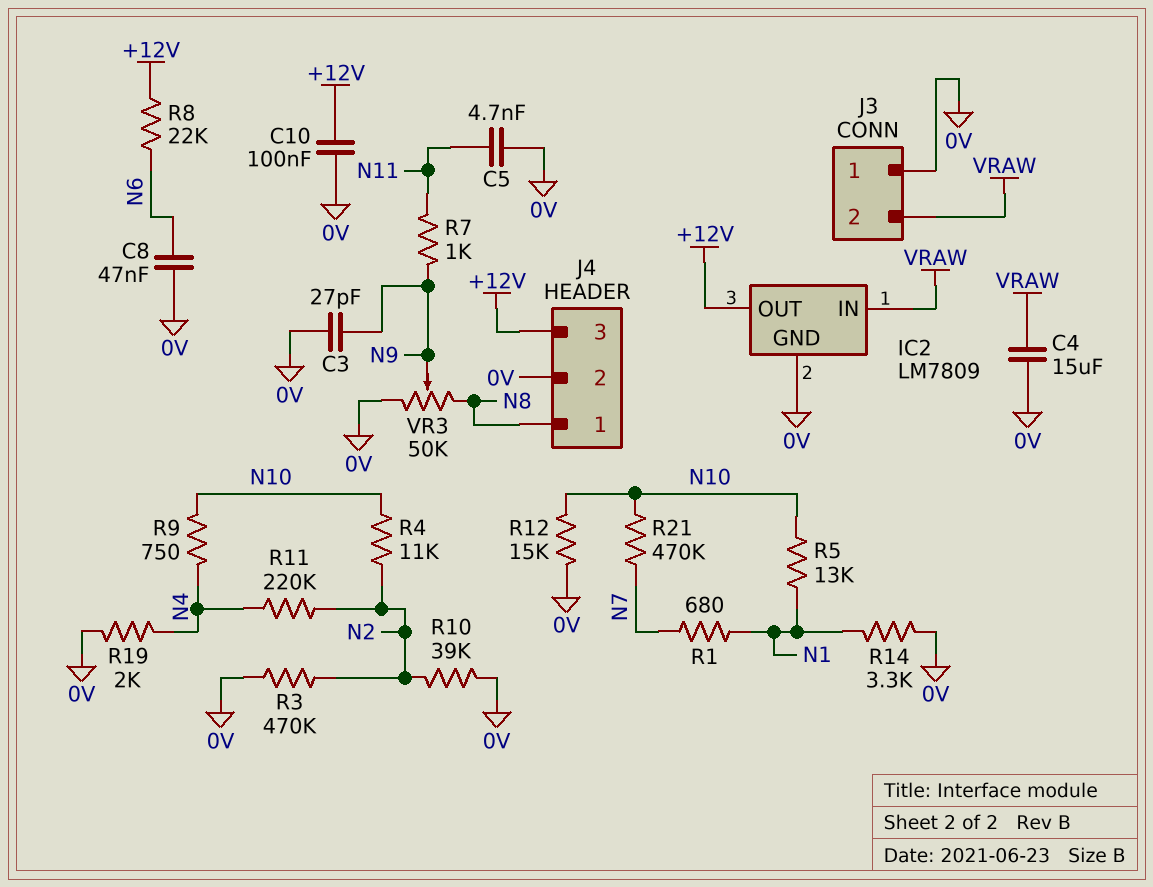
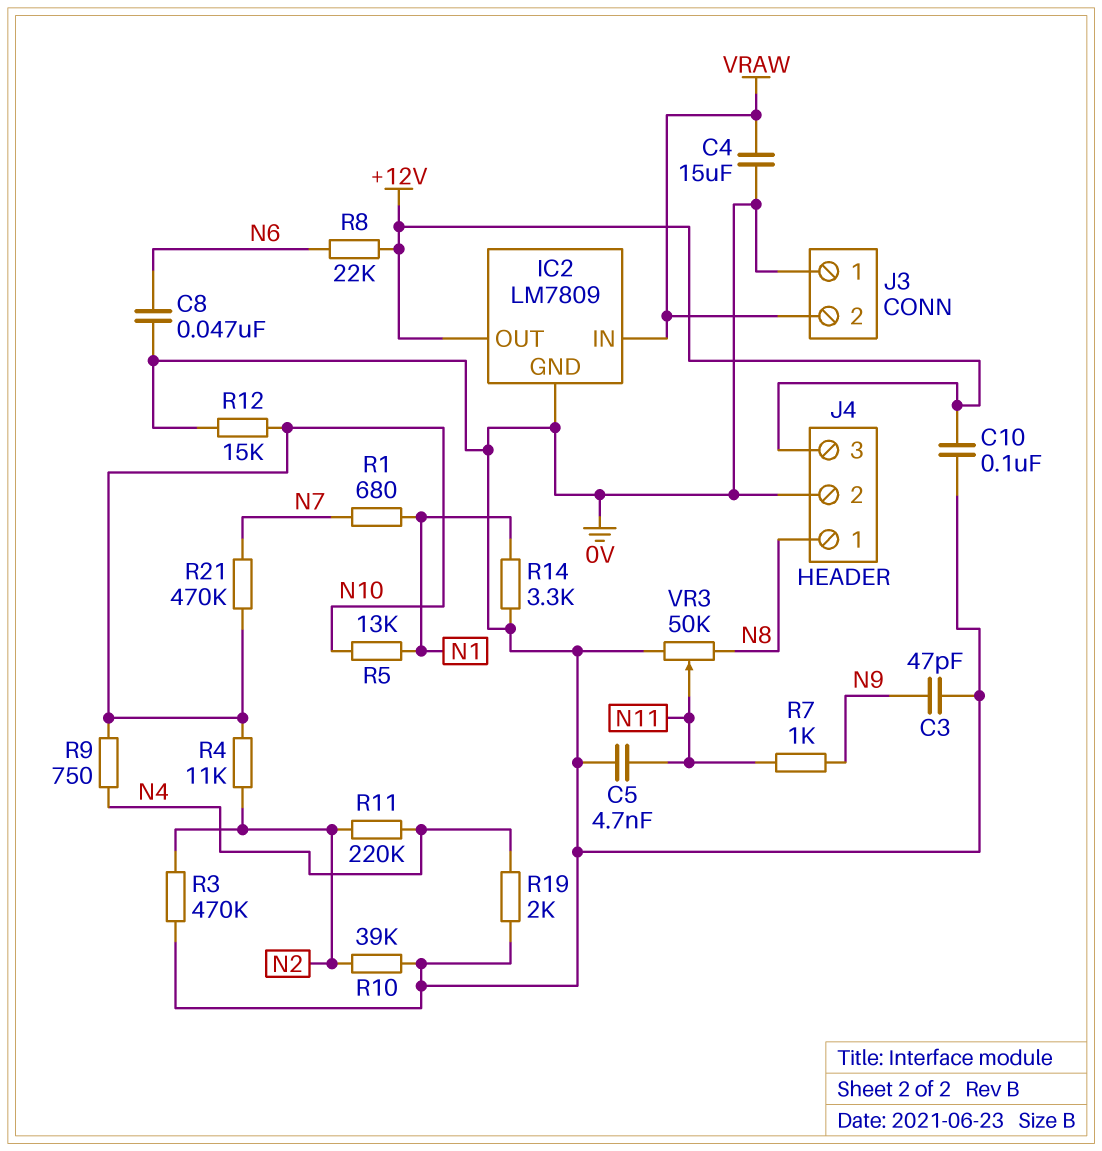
C3: 27pF (0V, N9) -> 47pF (0V, N9)
VR3: 50k (0V, N8, wiper N9) -> 50k (0V, N8, wiper N11)

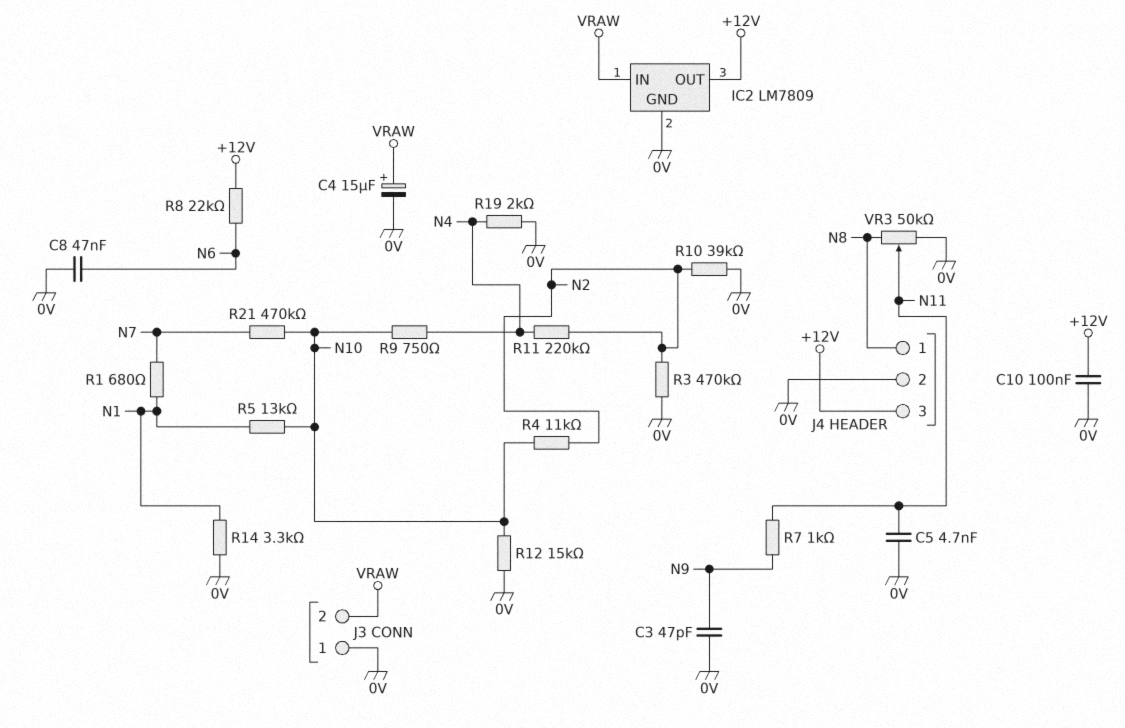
C4: 15uF (0V, VRAW) -> 15uF (plus VRAW, minus 0V)

